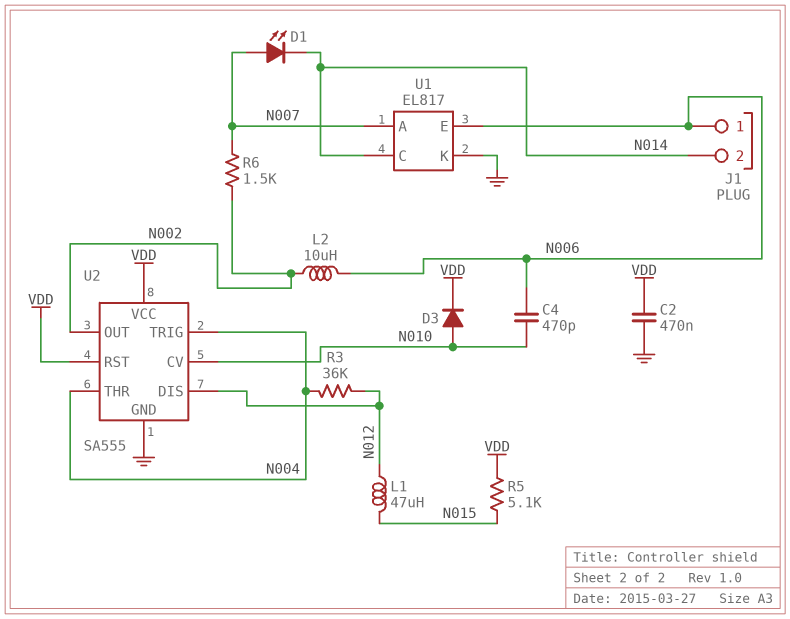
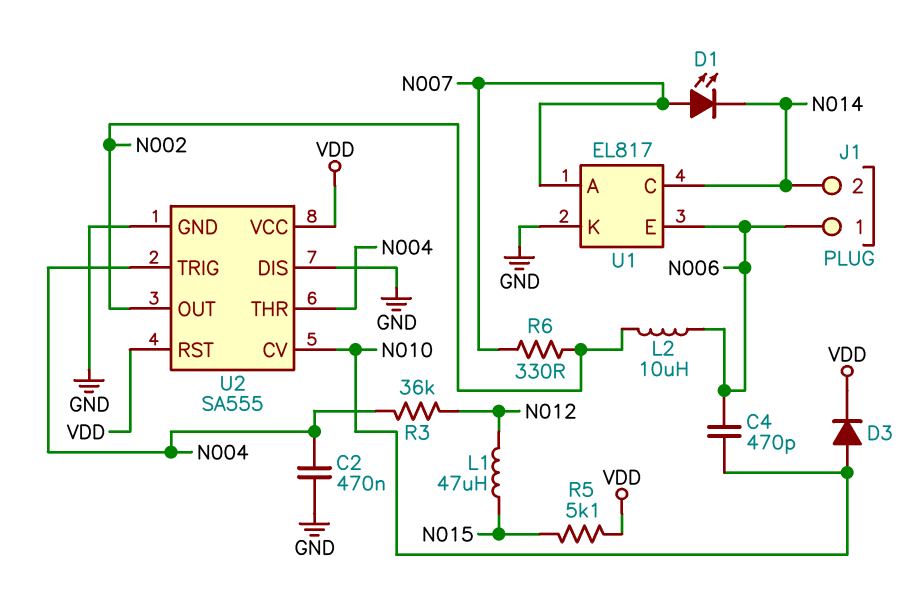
C2: 470nF (GND, VDD) -> 470nF (GND, N004)
R6: 1.5k (N002, N007) -> 330 (N002, N007)
U2 pin DIS: N012 -> GND

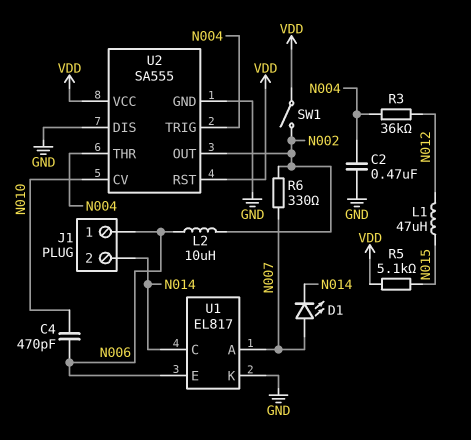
D3: diode (A N010, K VDD) -> none
SW1: none -> switch (N002, VDD)

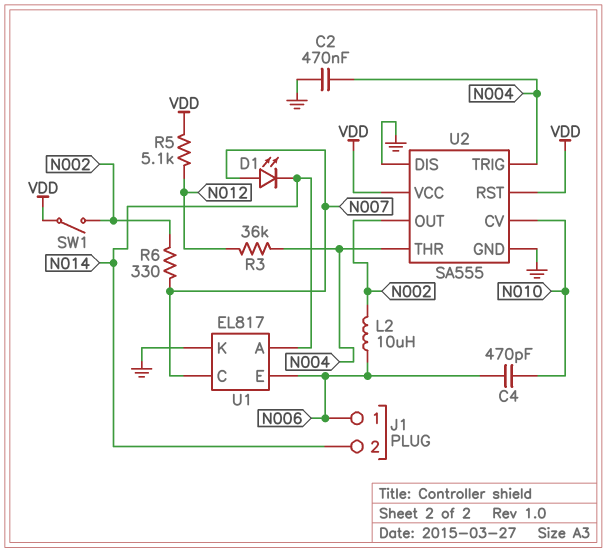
L1: 47uH (N012, N015) -> none
R5: 5.1k (N015, VDD) -> 5.1k (N012, VDD)
U1 pin A: N007 -> N014
U1 pin C: N014 -> N007

